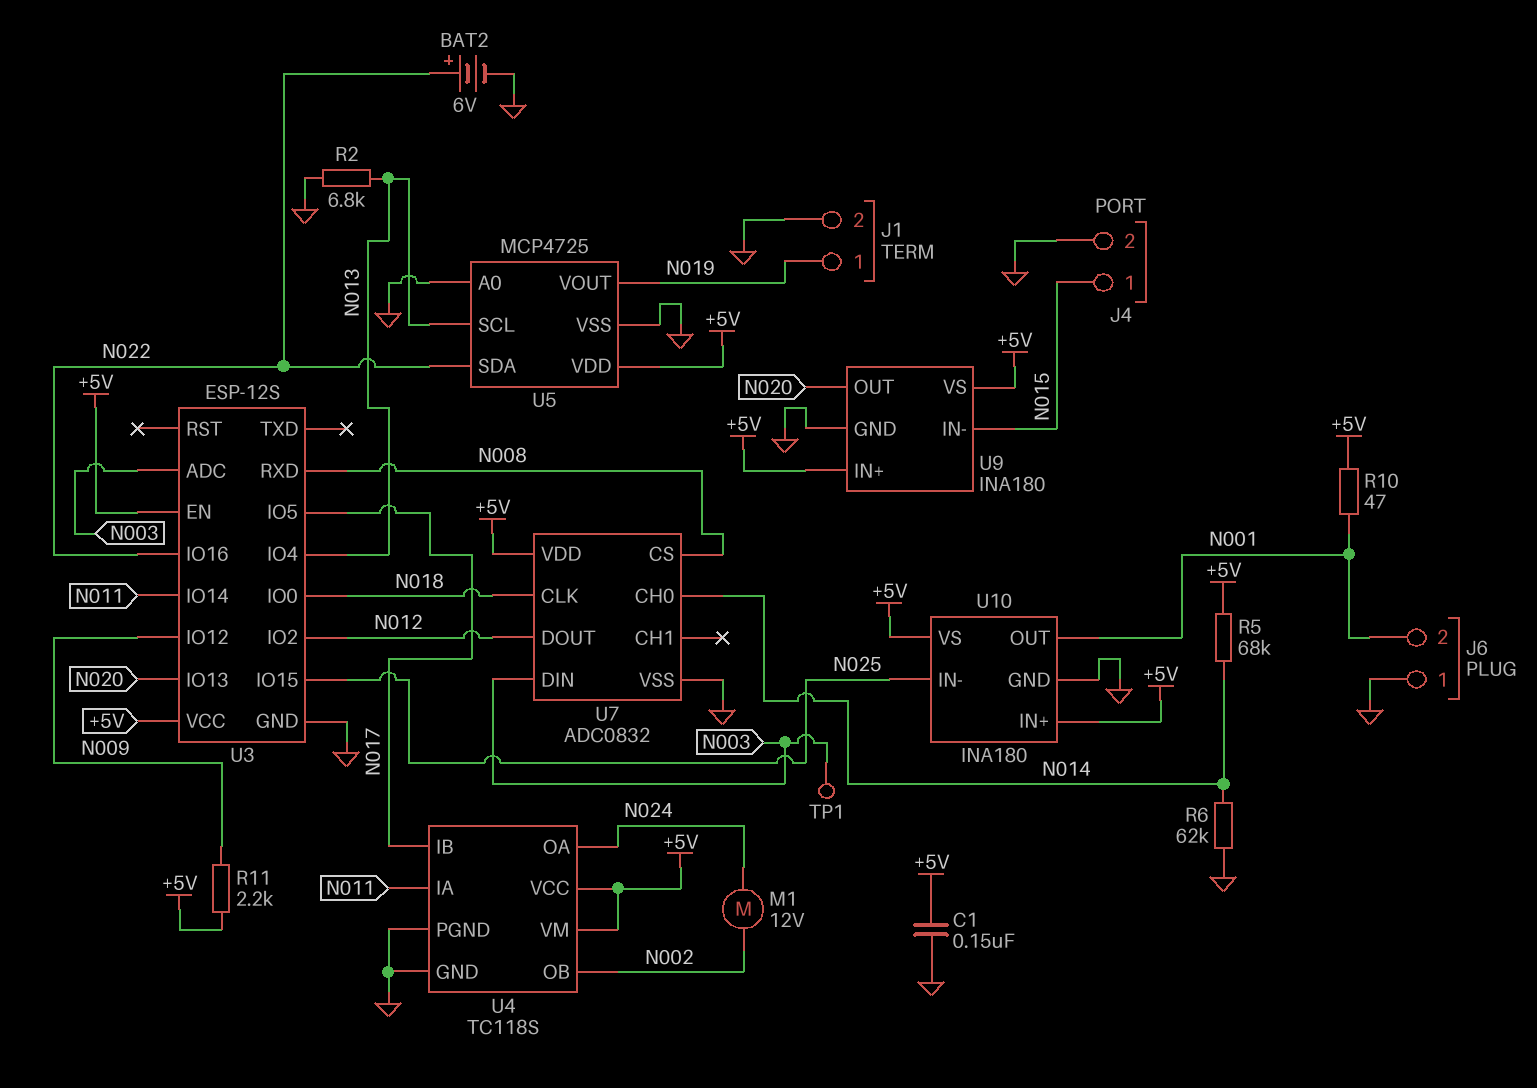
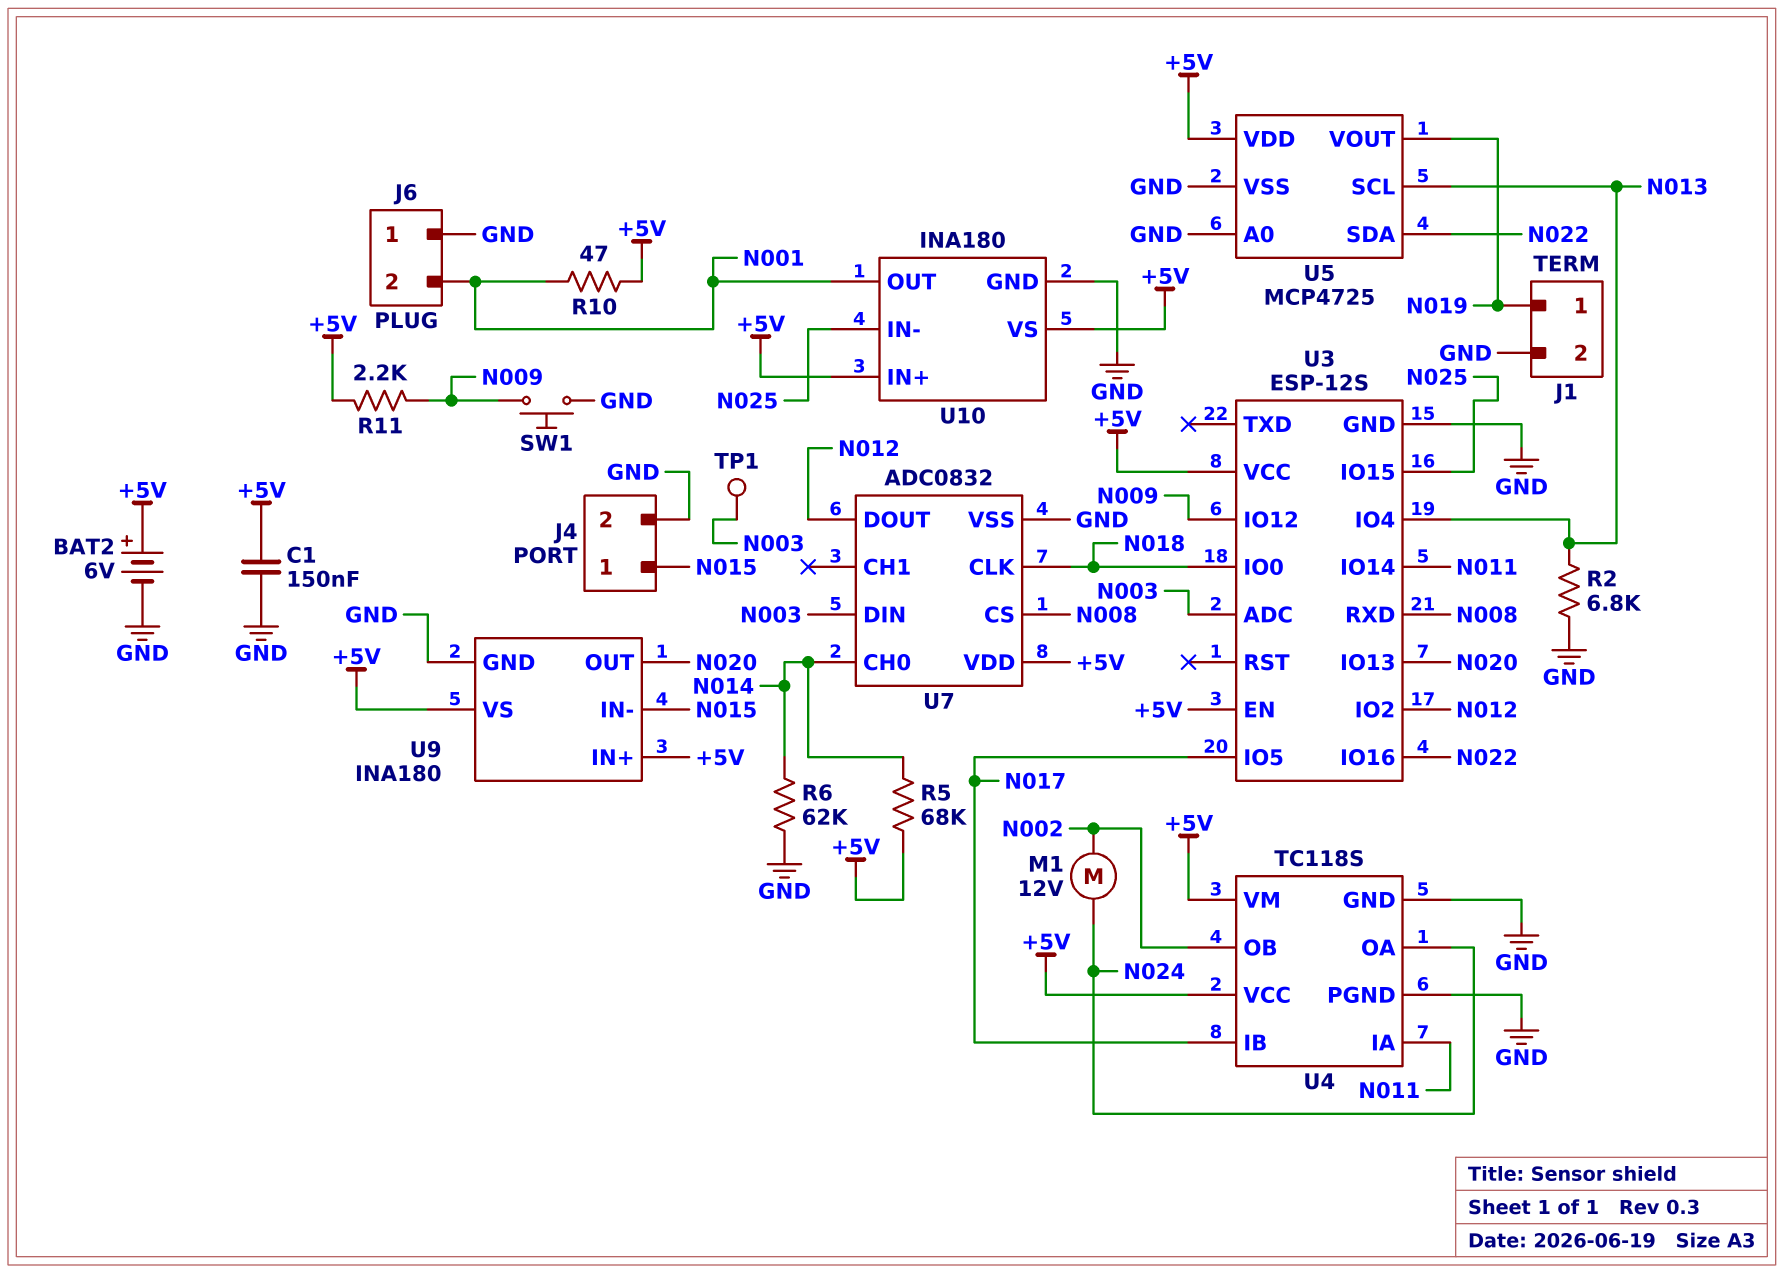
BAT2: 6V (plus N022, minus GND) -> 6V (plus +5V, minus GND)
SW1: none -> button (GND, N009)

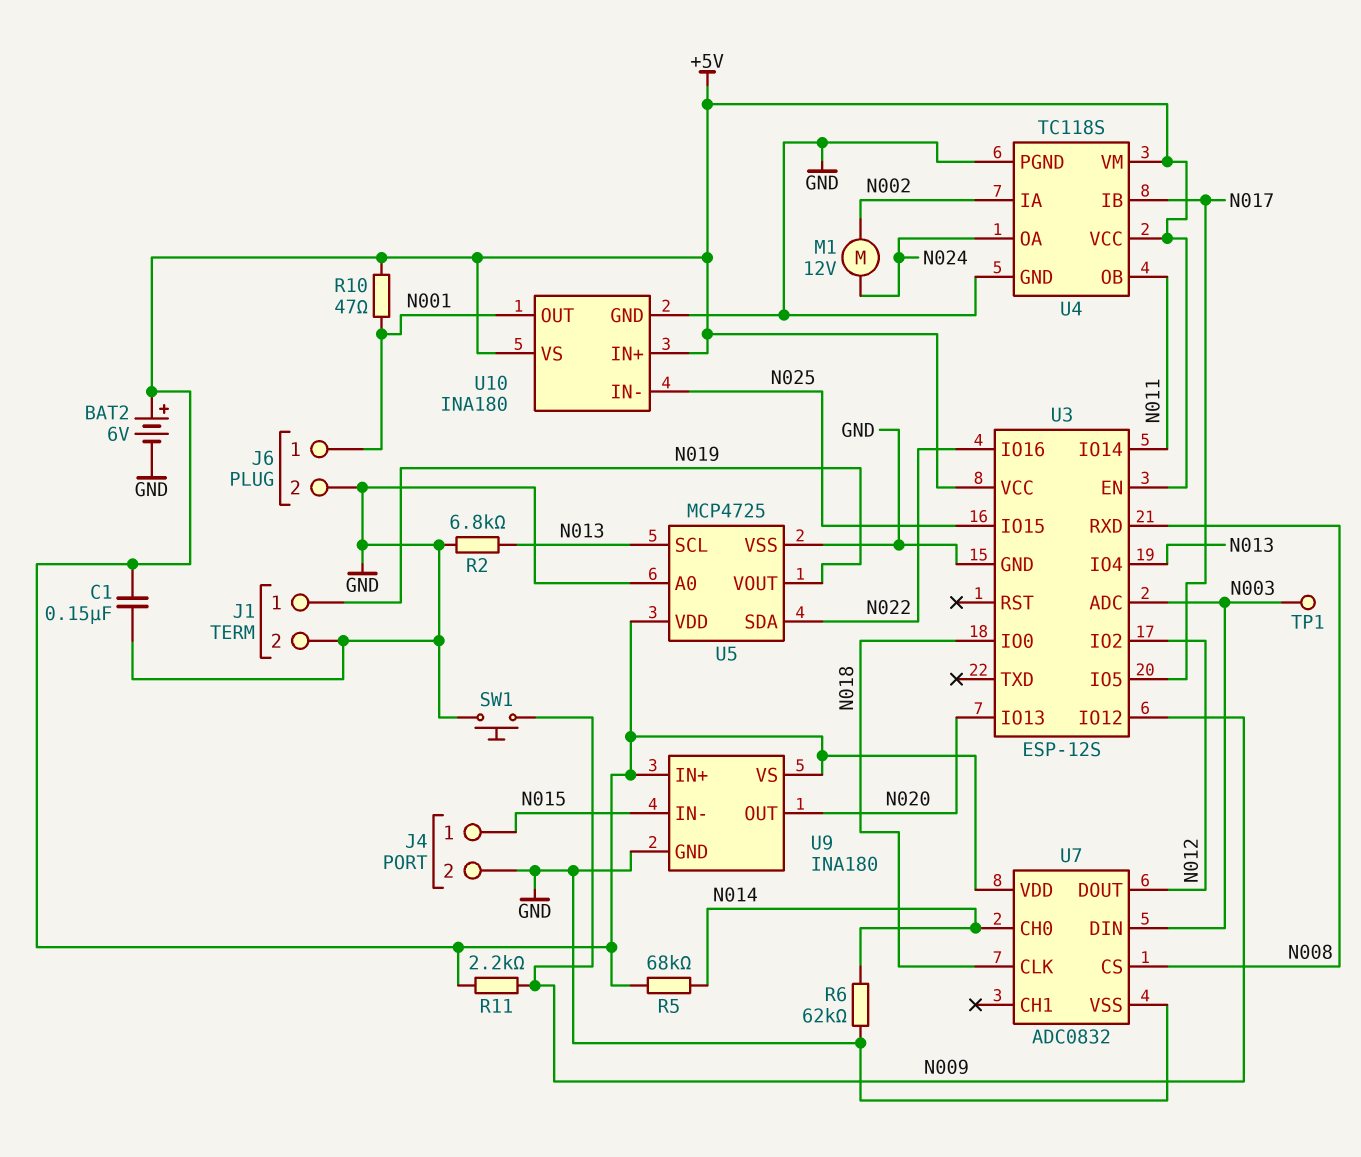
J6 pin 1: GND -> N001
J6 pin 2: N001 -> GND
U4 pin IA: N011 -> N002
U4 pin OB: N002 -> N011

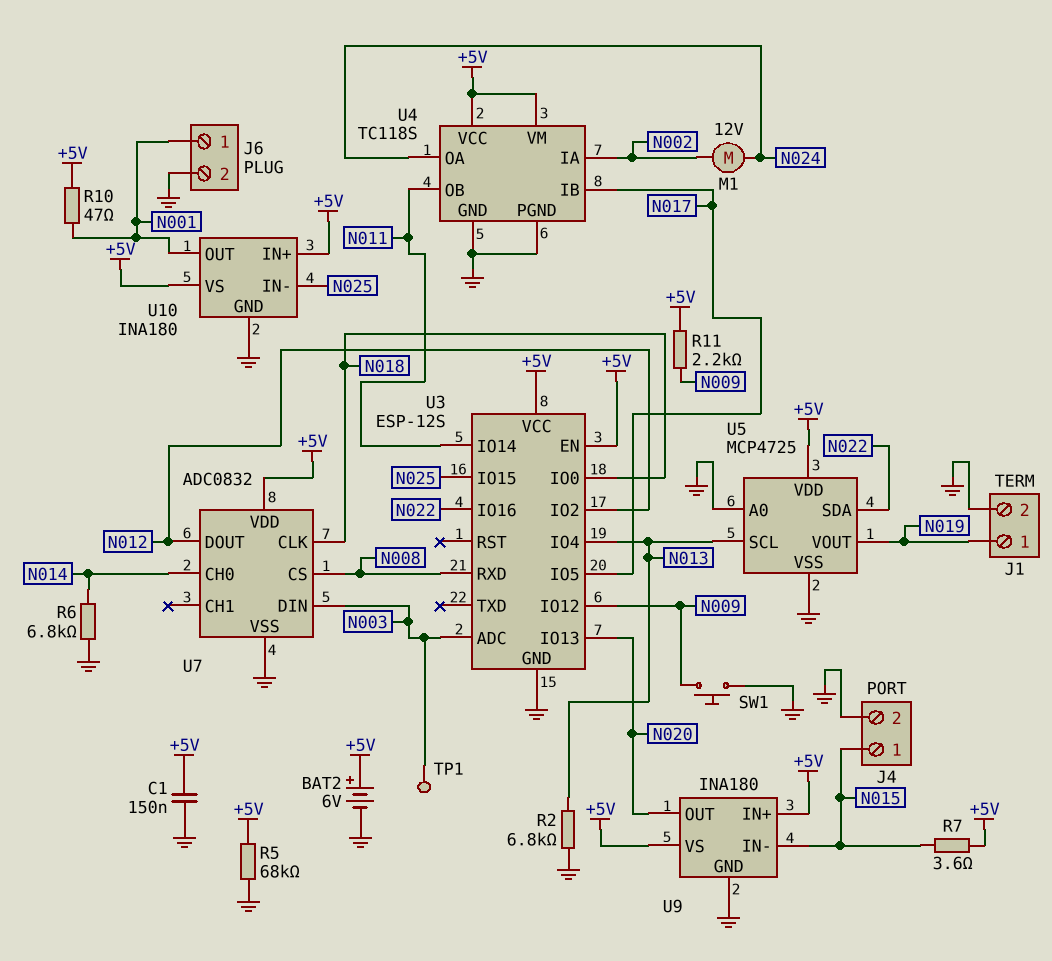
R5: 68k (+5V, N014) -> 68k (+5V, GND)
R6: 62k (GND, N014) -> 6.8k (GND, N014)
R7: none -> 3.6 (+5V, N015)

